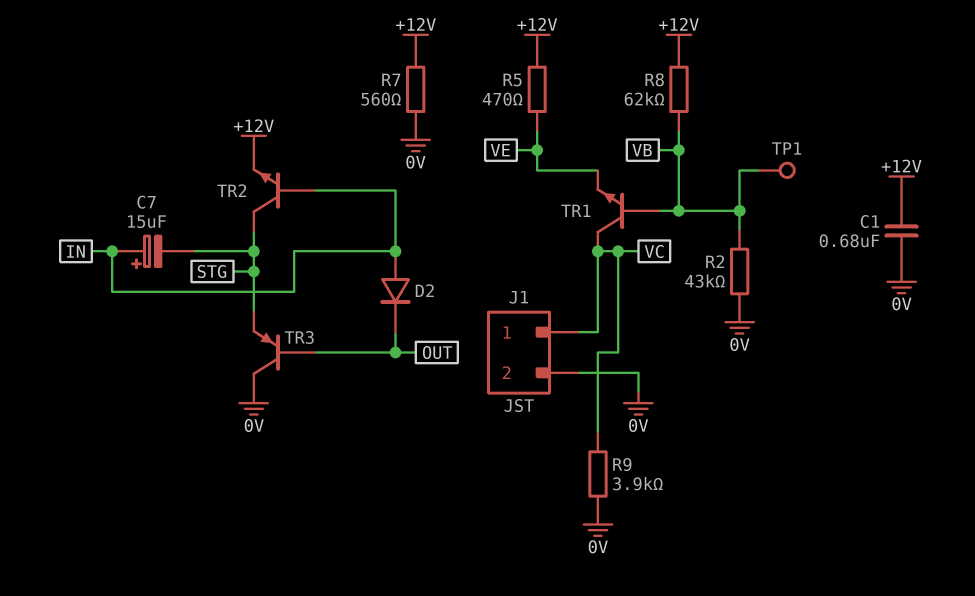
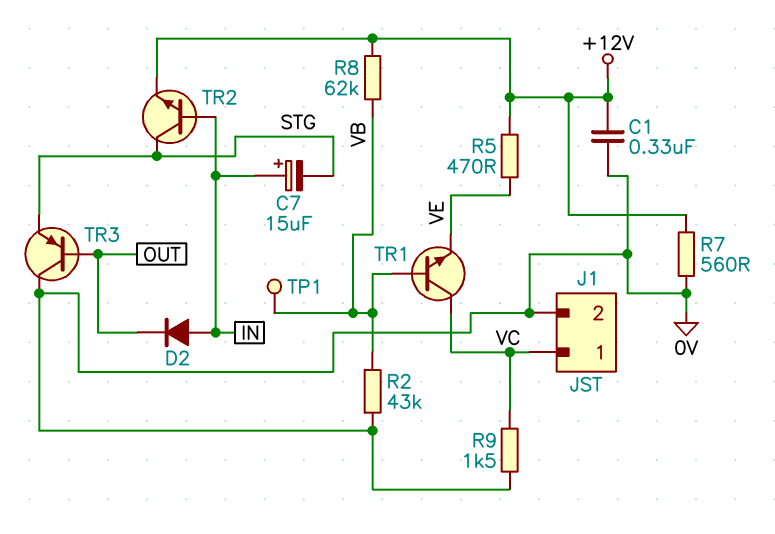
C1: 680nF (+12V, 0V) -> 330nF (+12V, 0V)
R9: 3.9k (0V, VC) -> 1.5k (0V, VC)

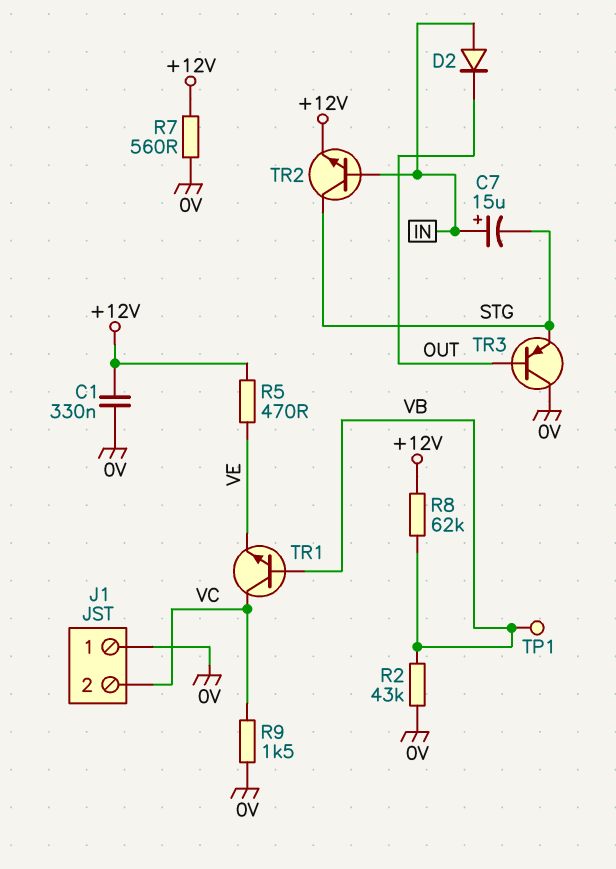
J1 pin 1: VC -> 0V
J1 pin 2: 0V -> VC

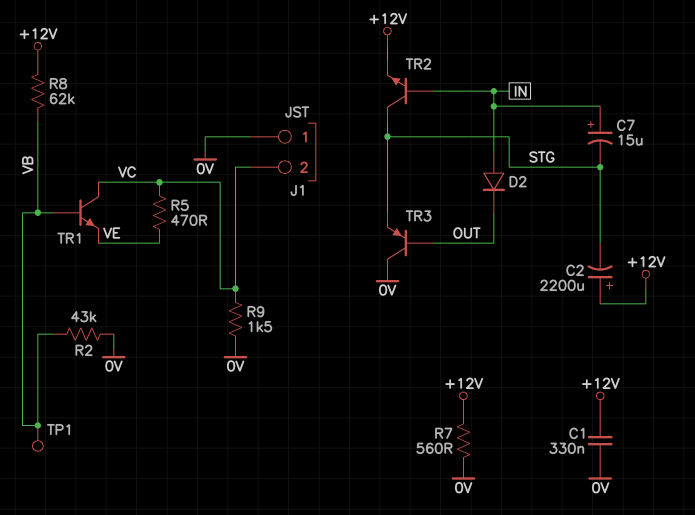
C2: none -> 2200uF (plus +12V, minus STG)
R5: 470 (+12V, VE) -> 470 (VC, VE)

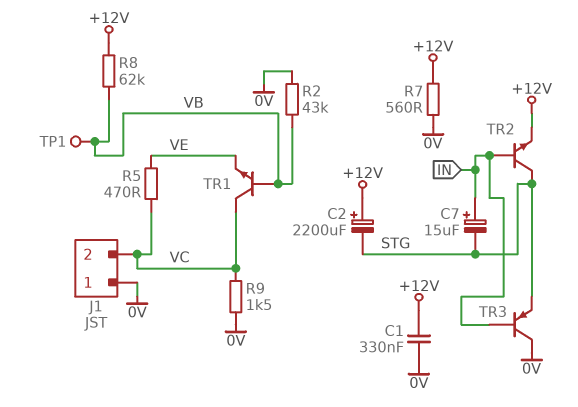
D2: diode (A IN, K OUT) -> none
TR3: PNP (B OUT, C 0V, E STG) -> PNP (B IN, C 0V, E STG)

